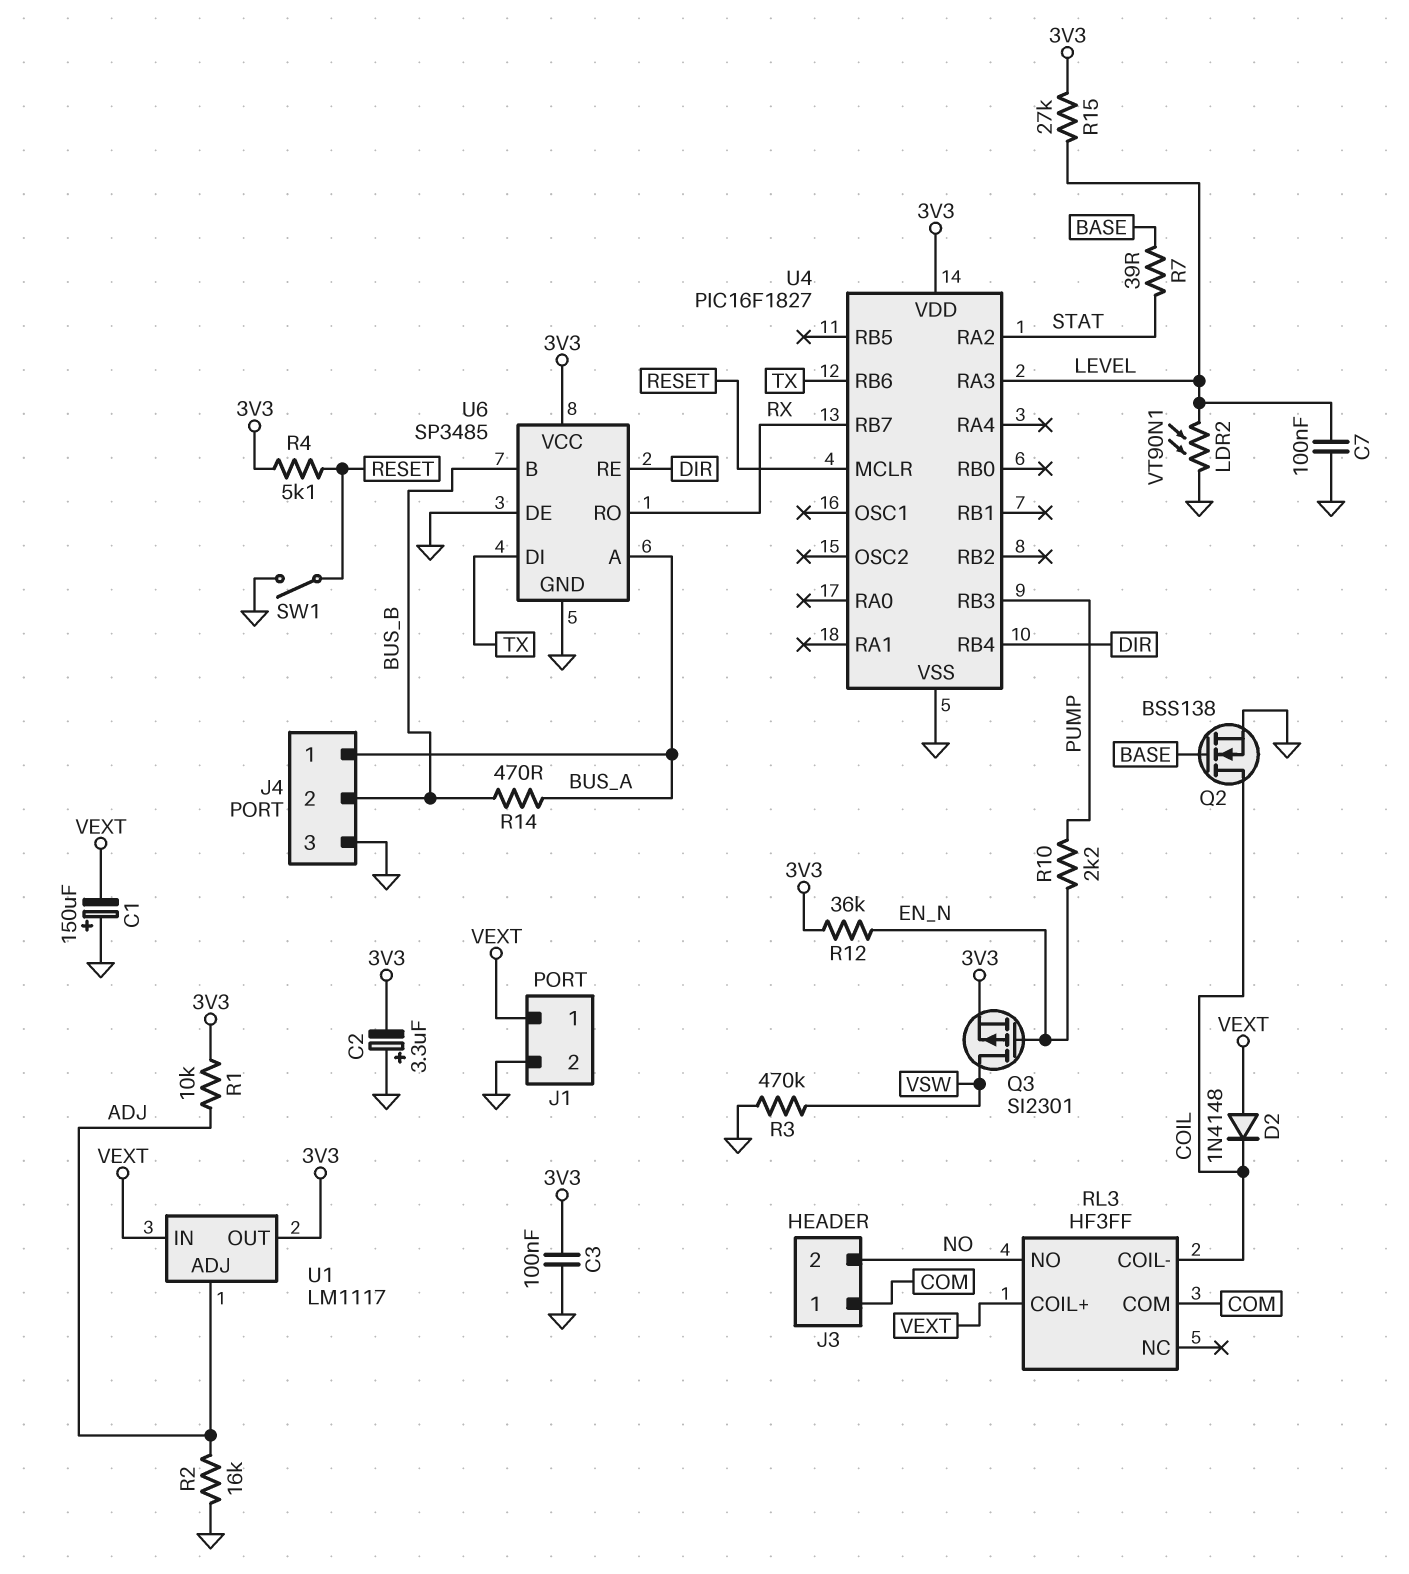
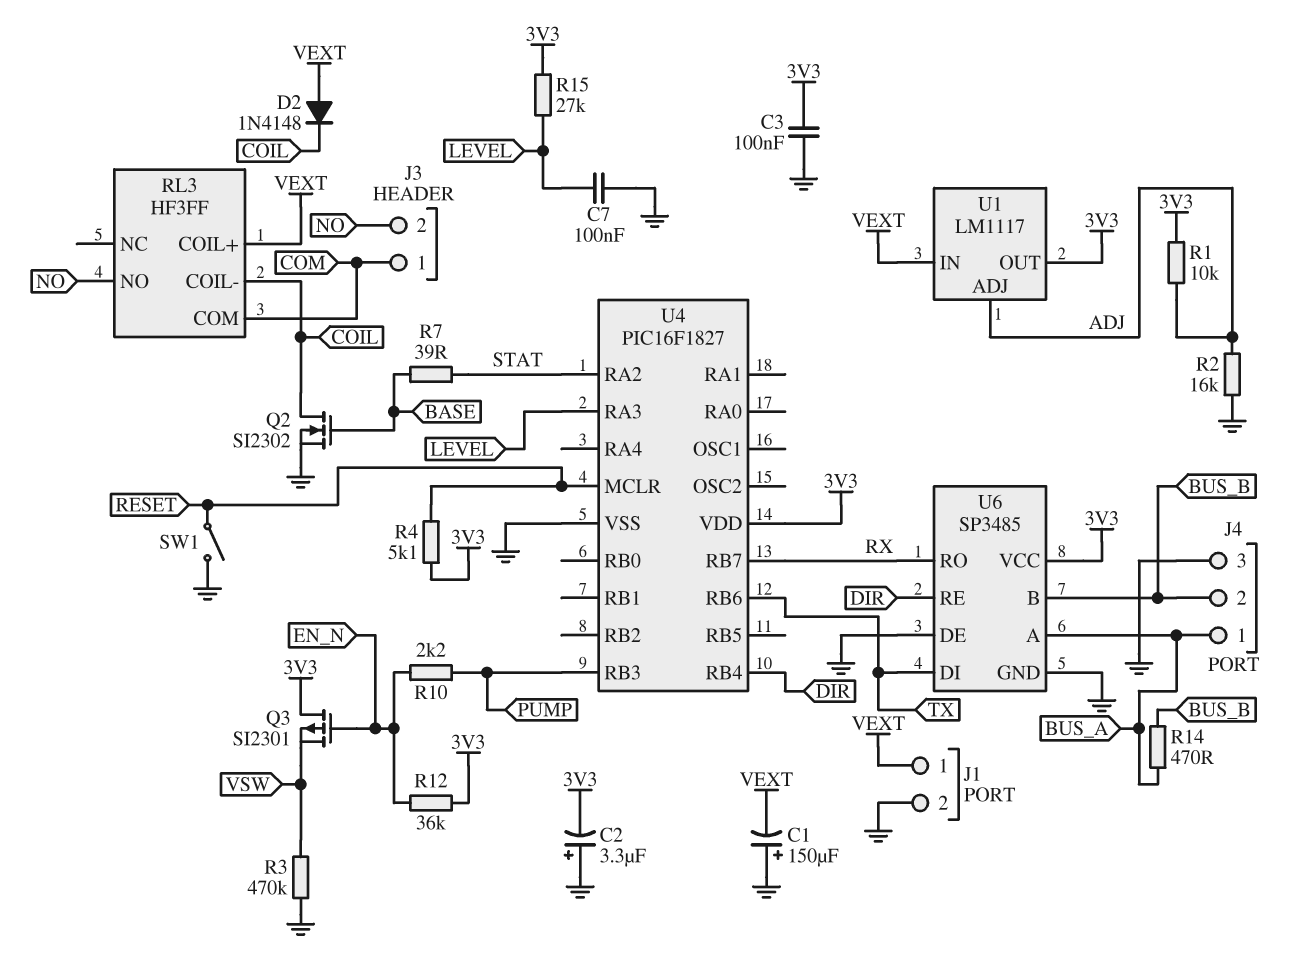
LDR2: VT90N1 (GND, LEVEL) -> none
Q2: NMOS BSS138 (G BASE, D COIL, S GND) -> NMOS SI2302 (G BASE, D COIL, S GND)
Q3: PMOS SI2301 (G EN_N, D VSW, S 3V3) -> PMOS SI2301 (G EN_N, D 3V3, S VSW)

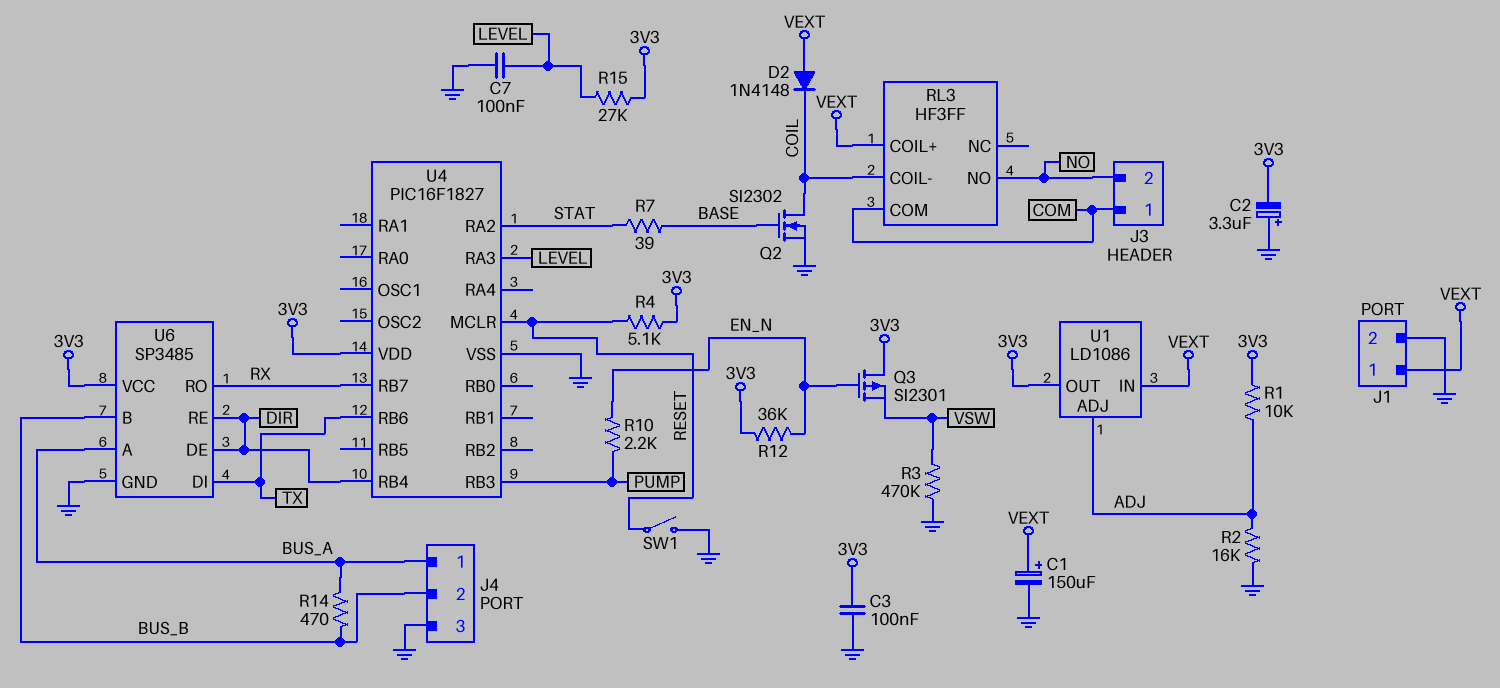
C1: 150uF (plus GND, minus VEXT) -> 150uF (plus VEXT, minus GND)
U1: LM1117 -> LD1086
U6 pin DE: GND -> DIR

